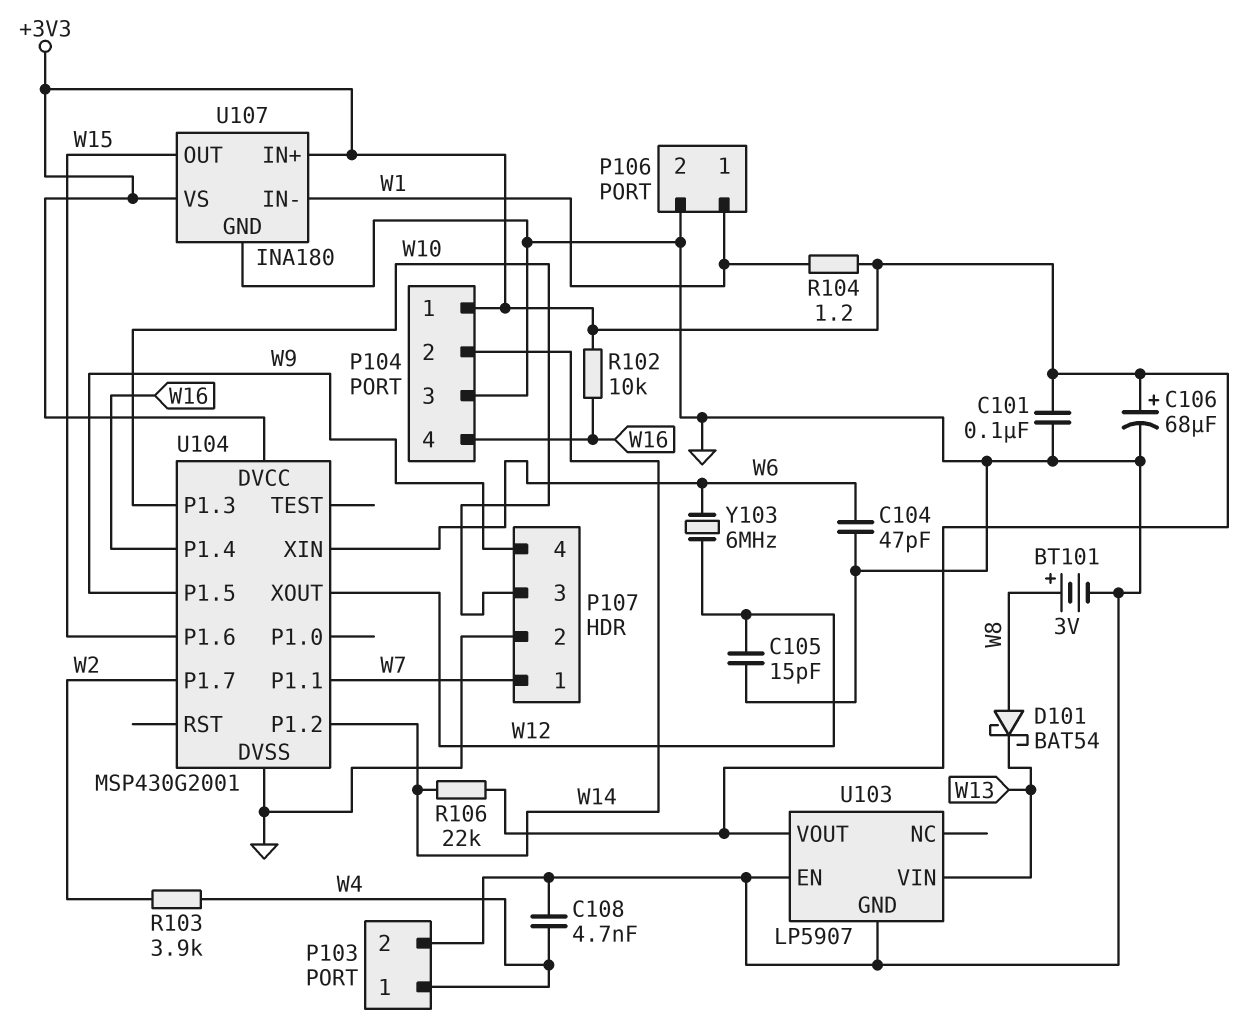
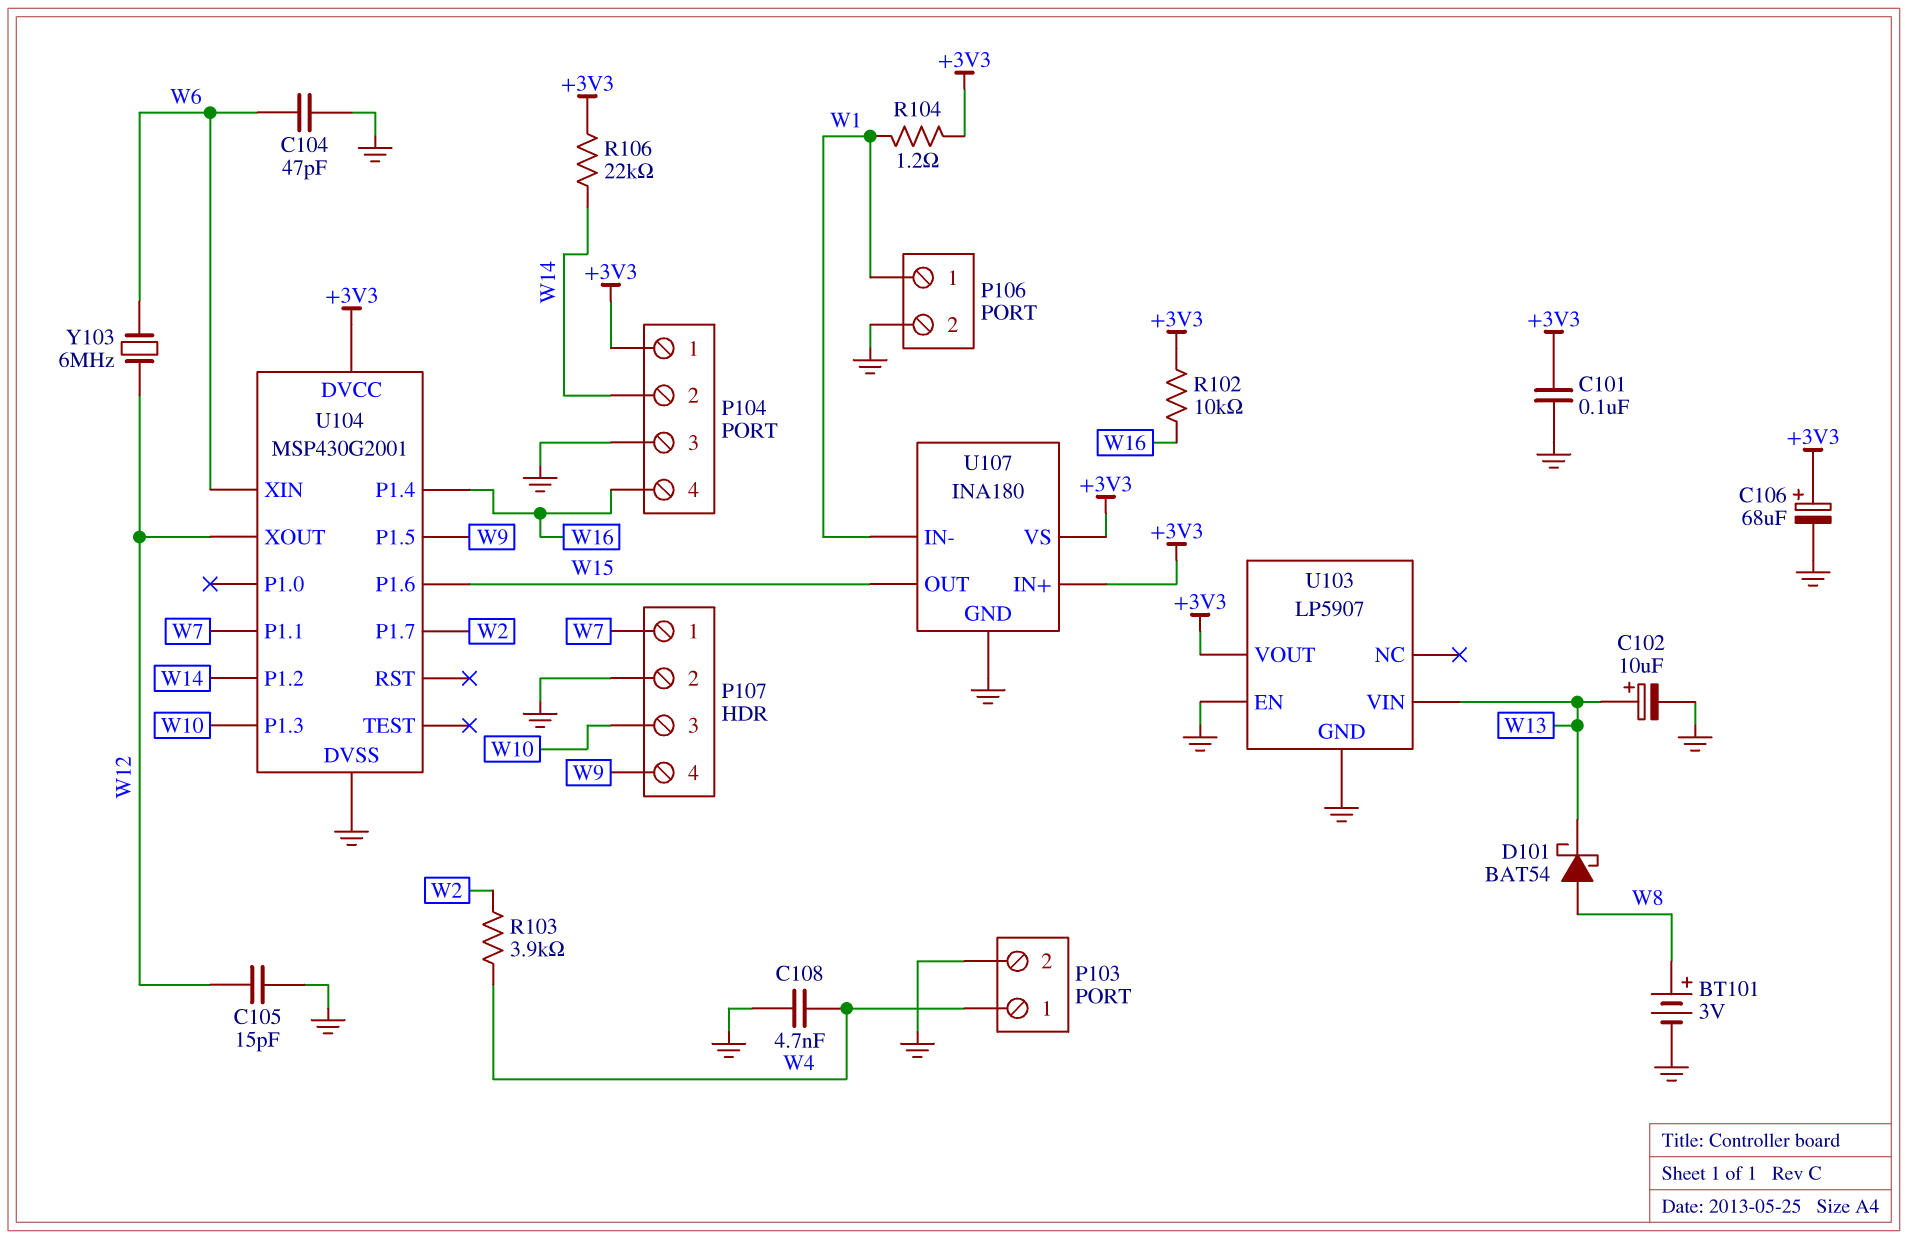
C102: none -> 10uF (plus W13, minus GND)

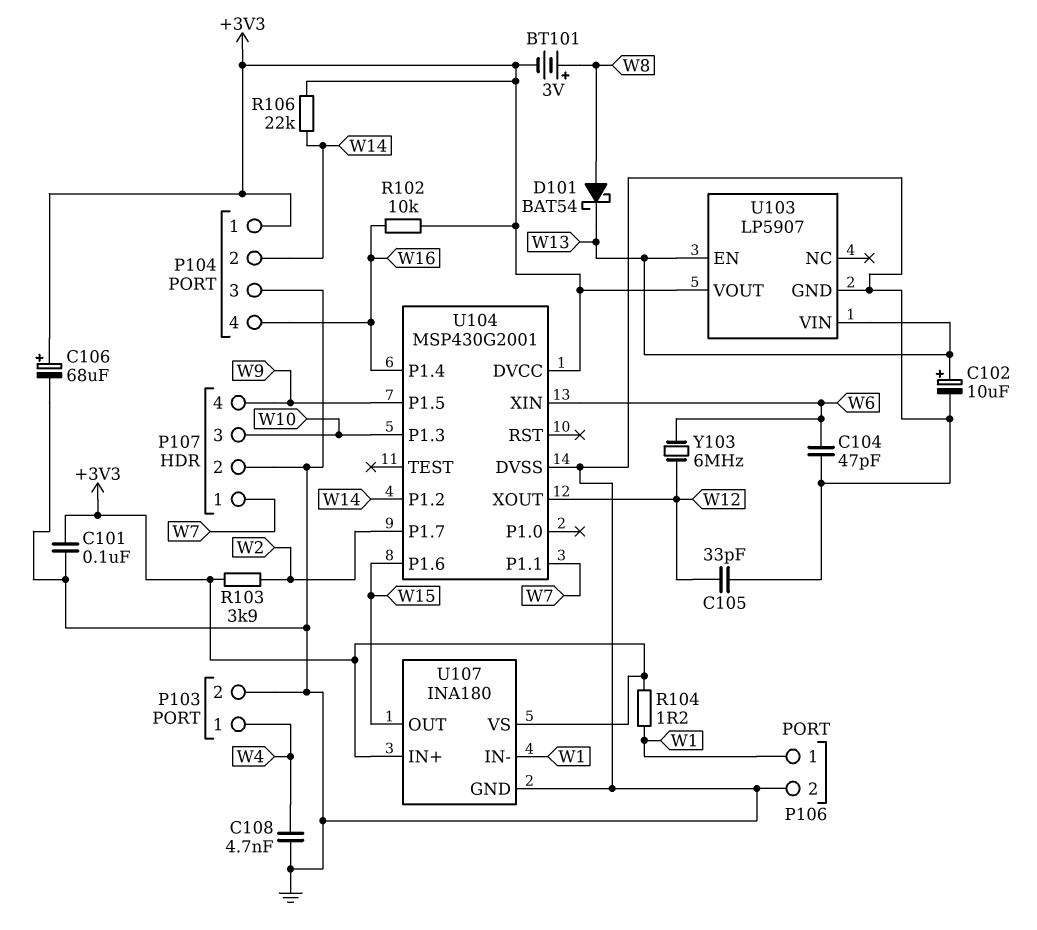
BT101: 3V (plus W8, minus GND) -> 3V (plus W8, minus +3V3)
C105: 15pF (GND, W12) -> 33pF (GND, W12)
R103: 3.9k (W2, W4) -> 3.9k (+3V3, W2)
U103 pin EN: GND -> W13

